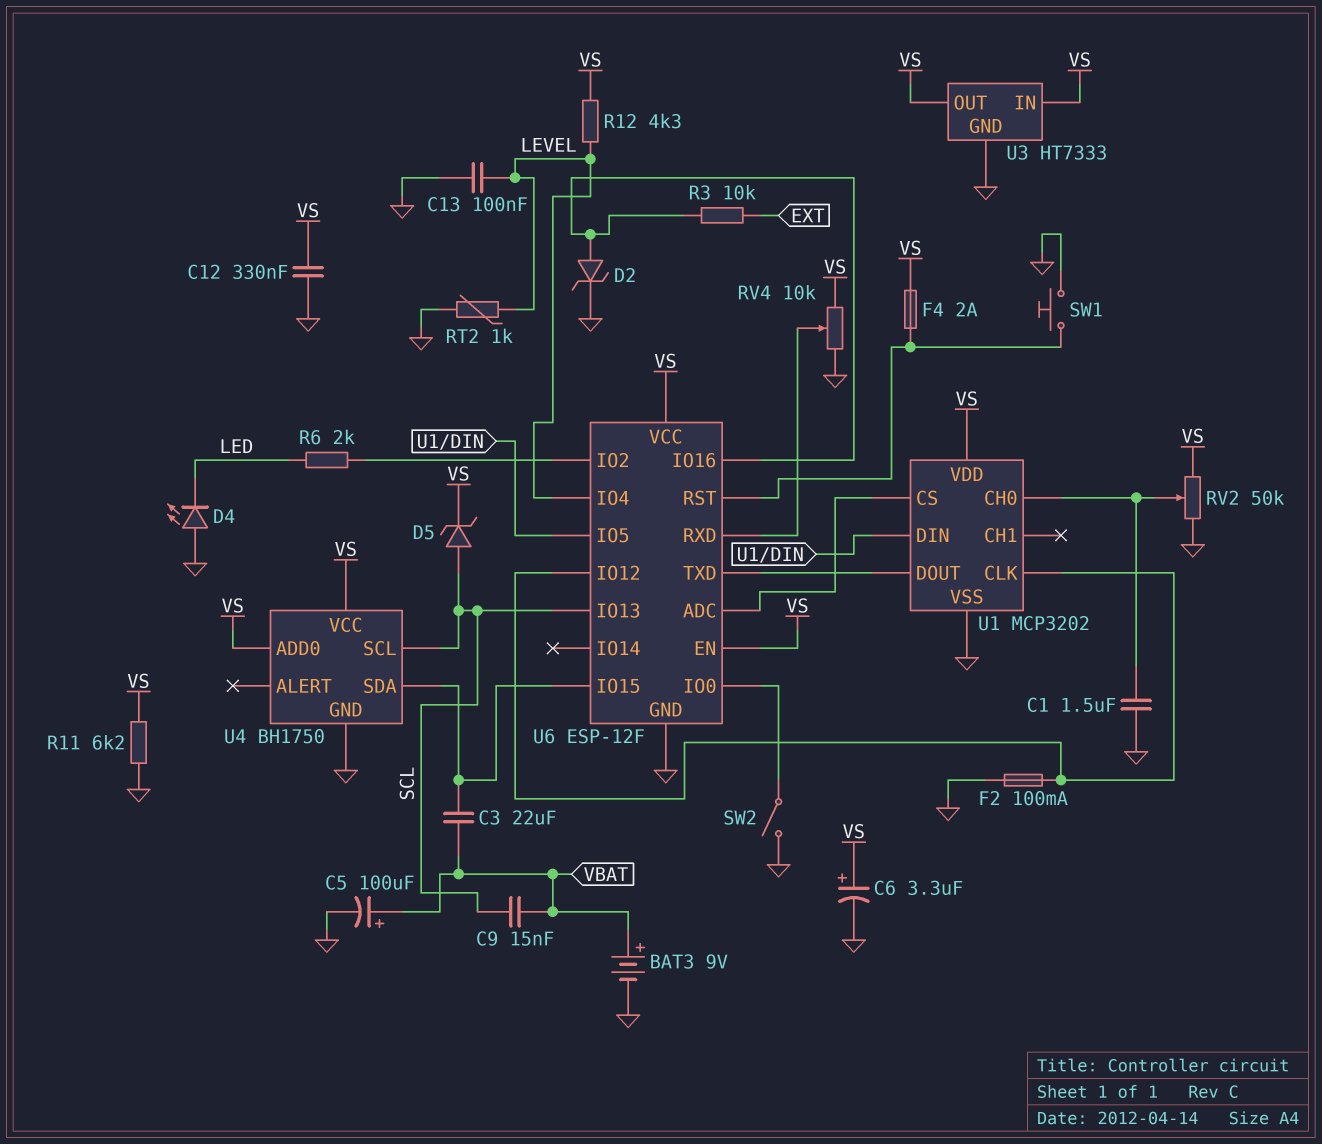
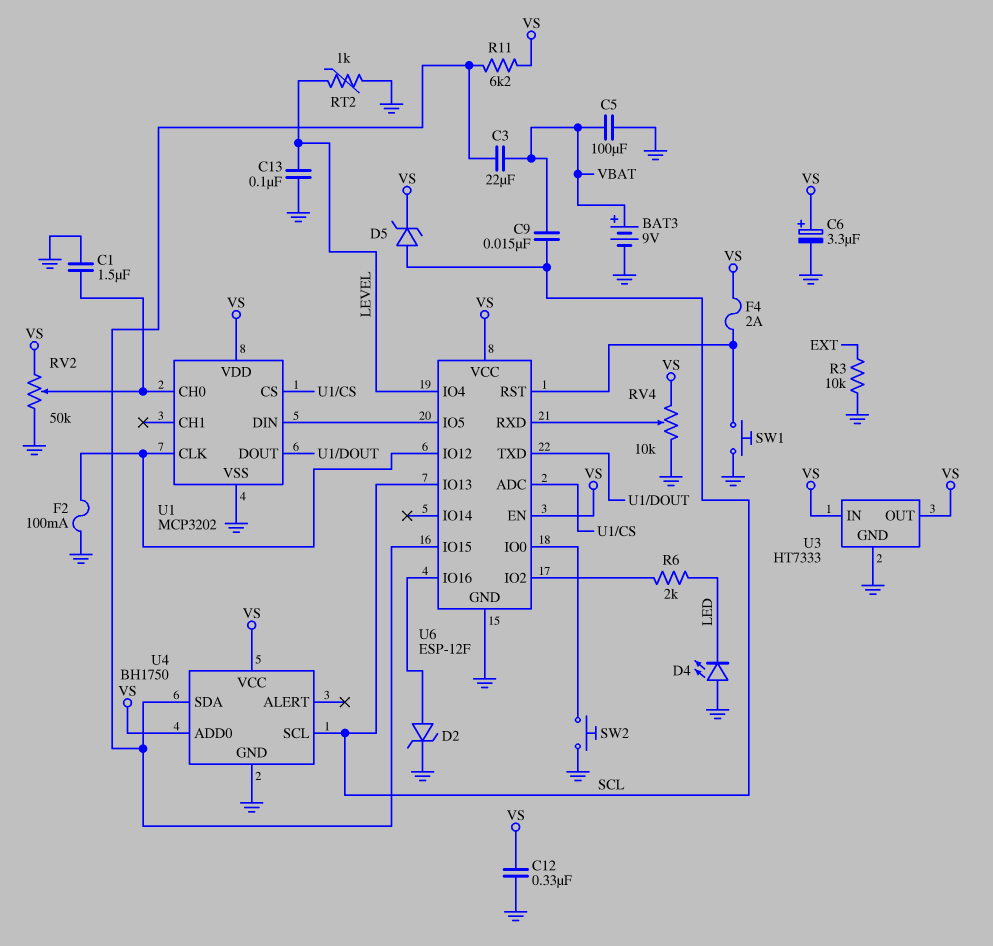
C5: 100uF (plus VBAT, minus GND) -> 100uF (GND, VBAT)
R3: 10k (EXT, U6/IO16) -> 10k (EXT, GND)
R11: 6.2k (GND, VS) -> 6.2k (U4/SDA, VS)
R12: 4.3k (LEVEL, VS) -> none
SW2: switch (GND, U6/IO0) -> button (GND, U6/IO0)

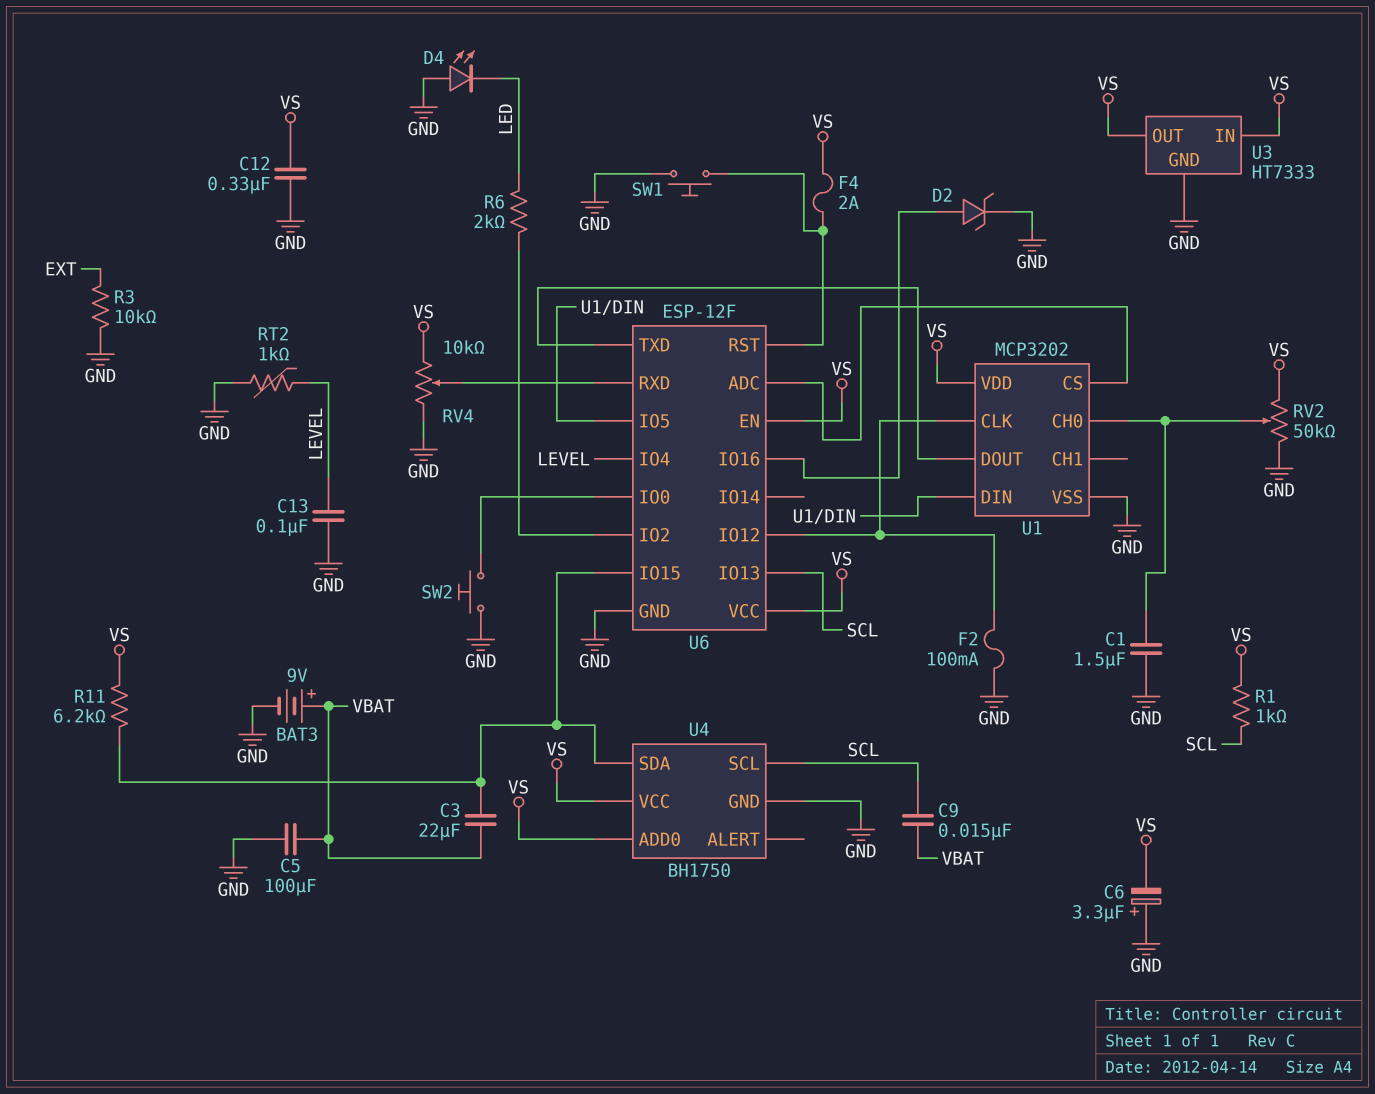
C6: 3.3uF (plus VS, minus GND) -> 3.3uF (plus GND, minus VS)
D5: zener (A SCL, K VS) -> none
R1: none -> 1k (SCL, VS)

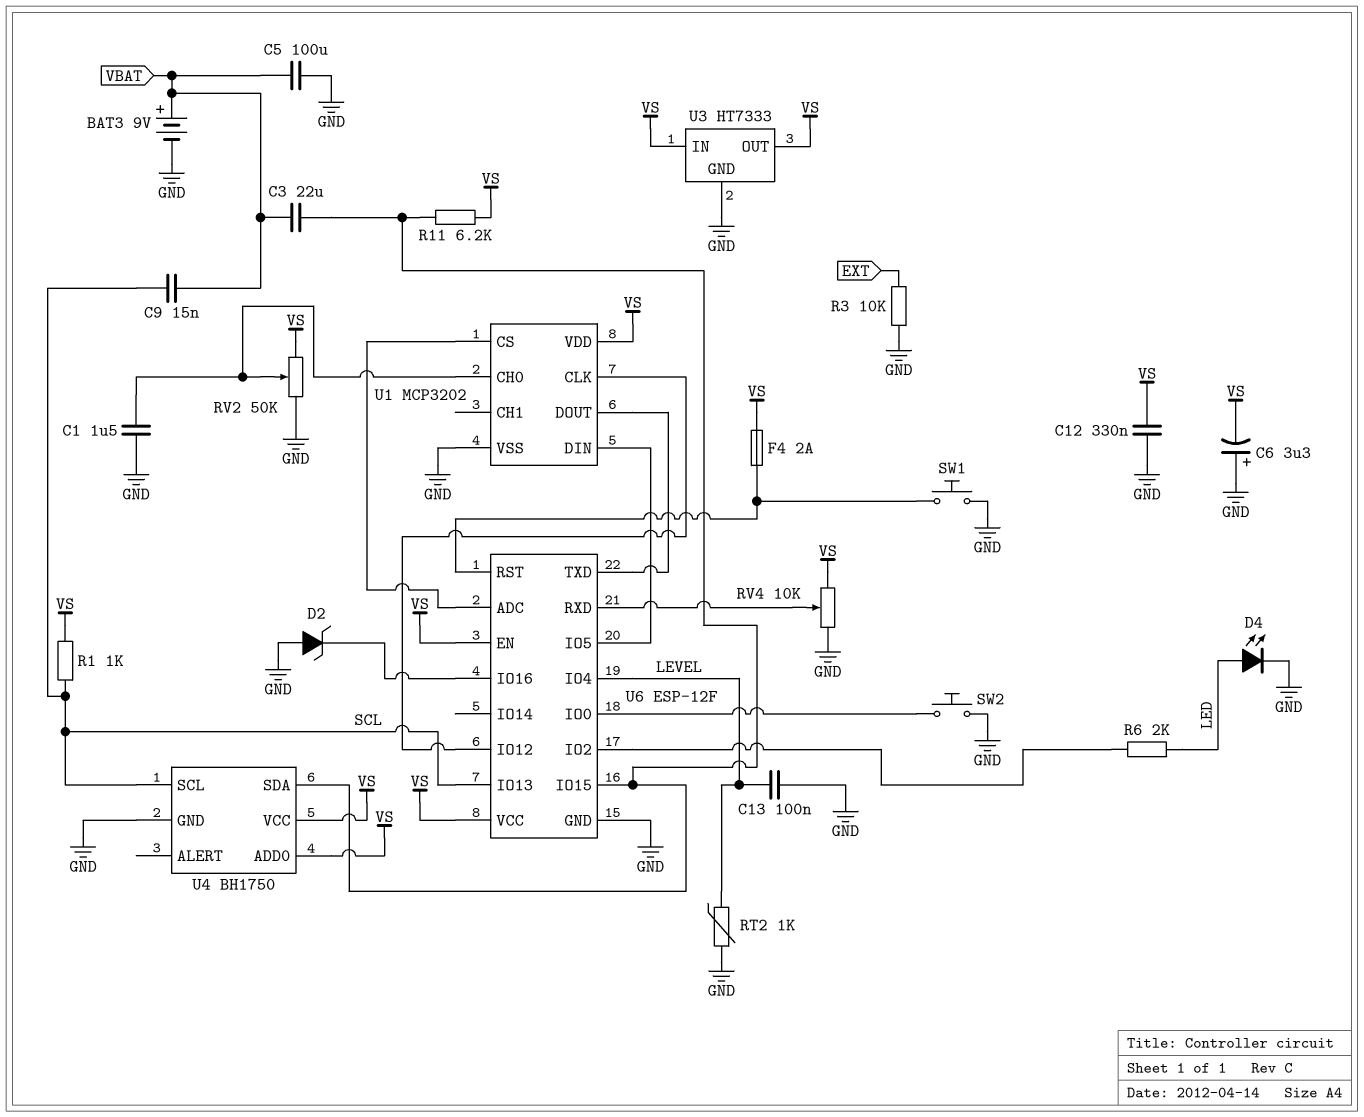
D2: zener (A U6/IO16, K GND) -> zener (A GND, K U6/IO16)
D4: LED (A GND, K LED) -> LED (A LED, K GND)
F2: 100mA (GND, U1/CLK) -> none

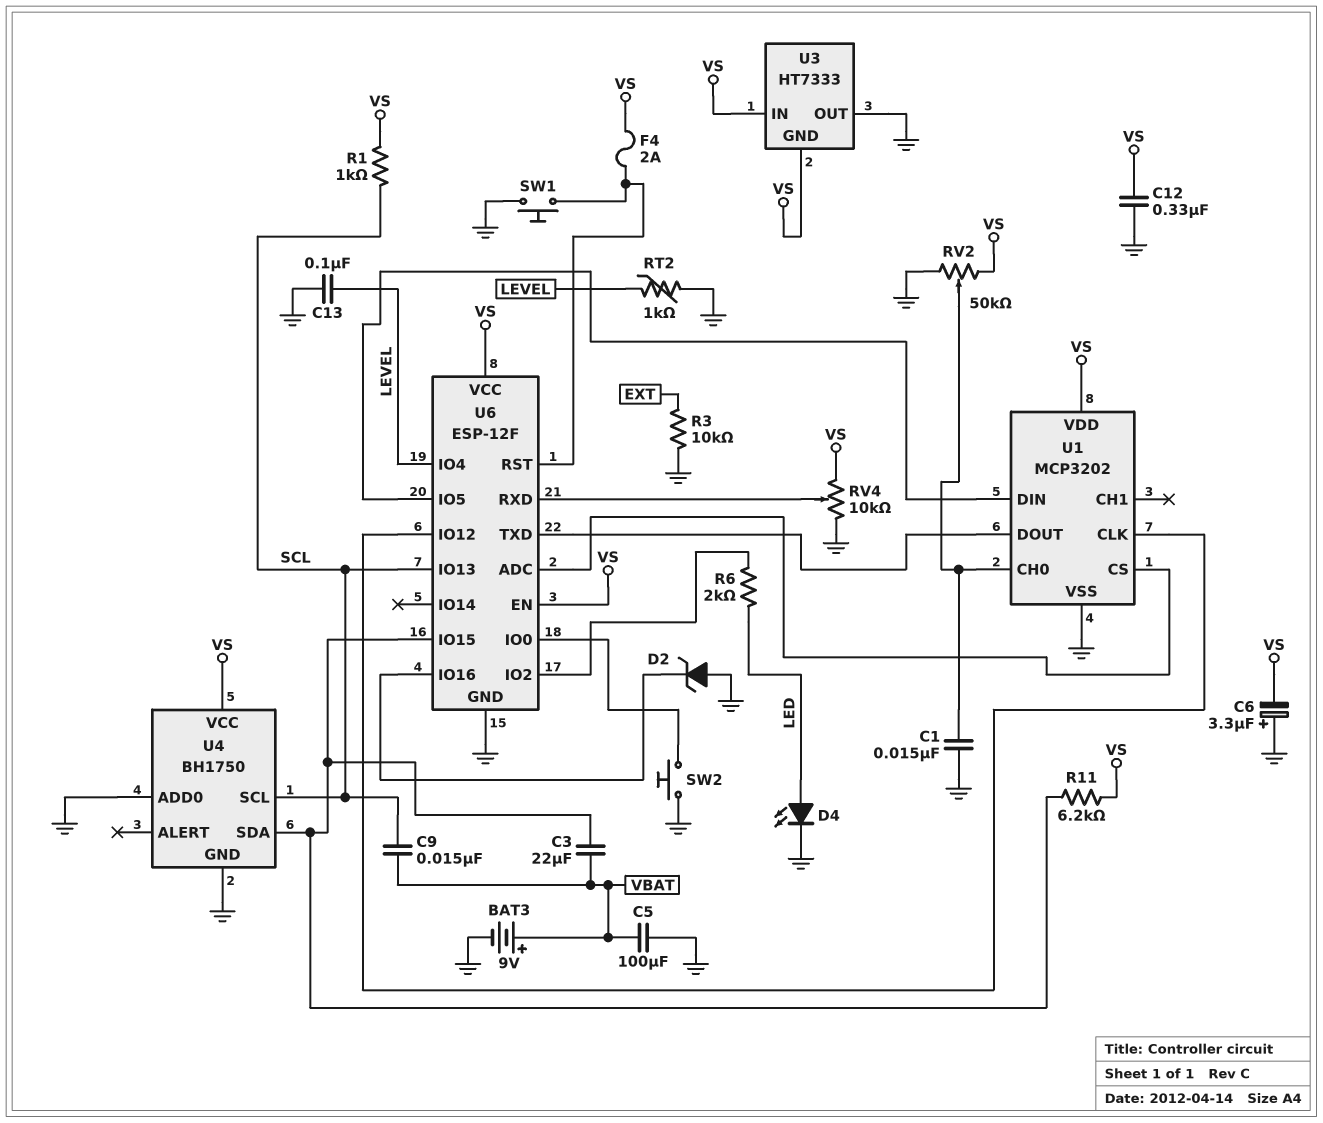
C1: 1.5uF (GND, U1/CH0) -> 15nF (GND, U1/CH0)
U3 pin GND: GND -> VS
U3 pin OUT: VS -> GND
U4 pin ADD0: VS -> GND

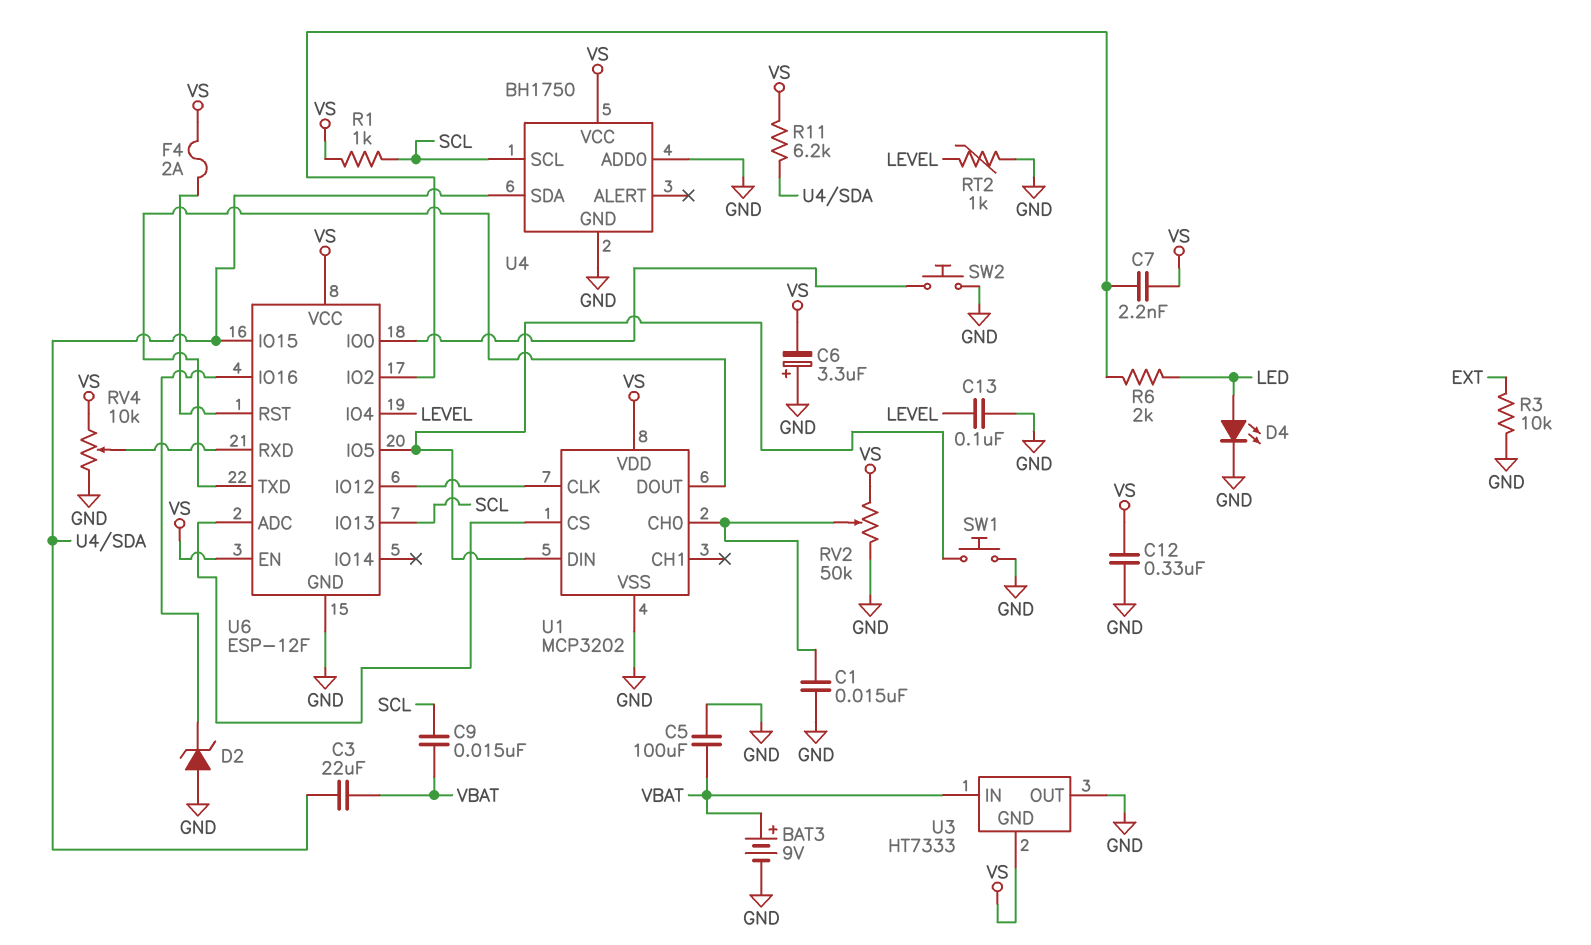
C7: none -> 2.2nF (U6/IO2, VS)
SW1: button (GND, U6/RST) -> button (GND, U1/DIN)
U3 pin IN: VS -> VBAT

